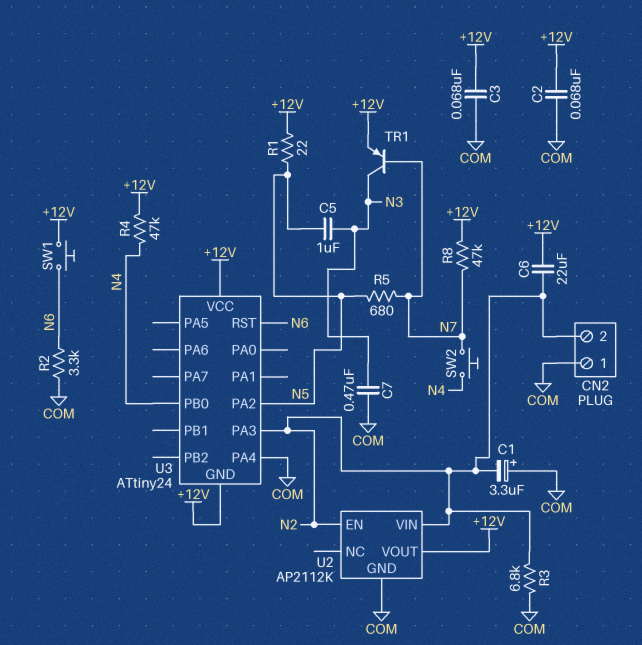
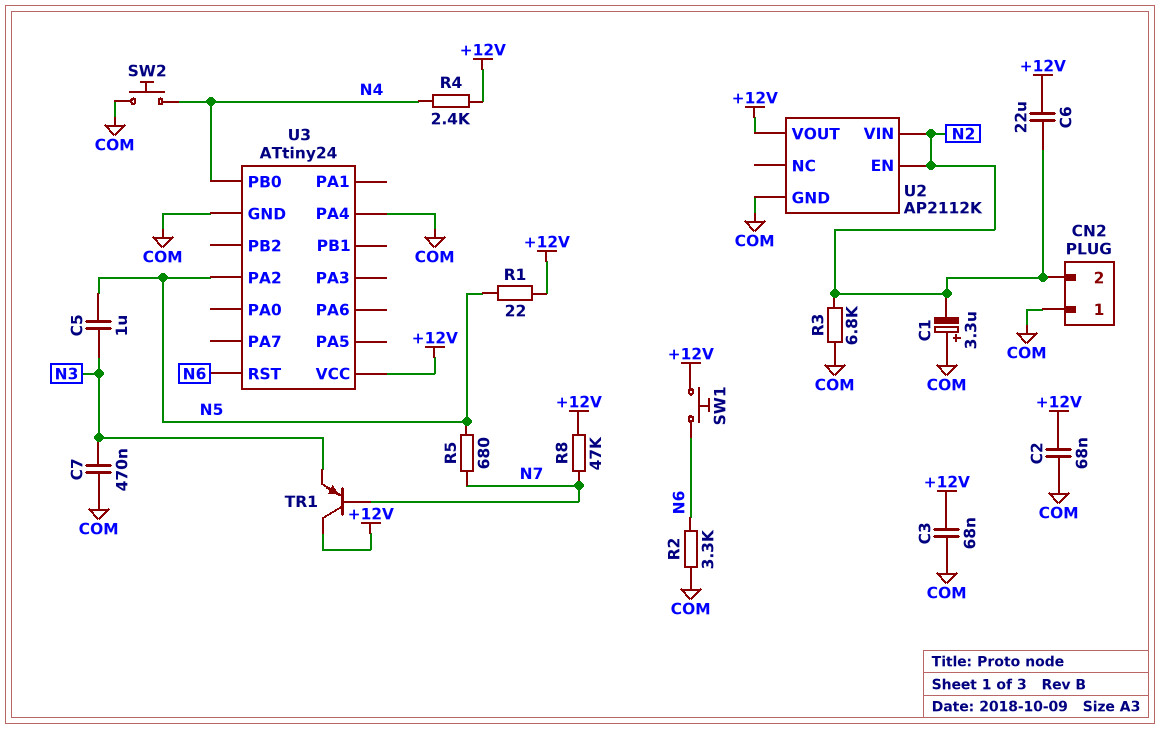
R4: 47k (+12V, N4) -> 2.4k (+12V, N4)
SW2: button (N4, N7) -> button (COM, N4)
TR1: PNP (B N7, C N3, E +12V) -> PNP (B N7, C +12V, E N3)
U3 pin GND: +12V -> COM
U3 pin PA3: N2 -> none

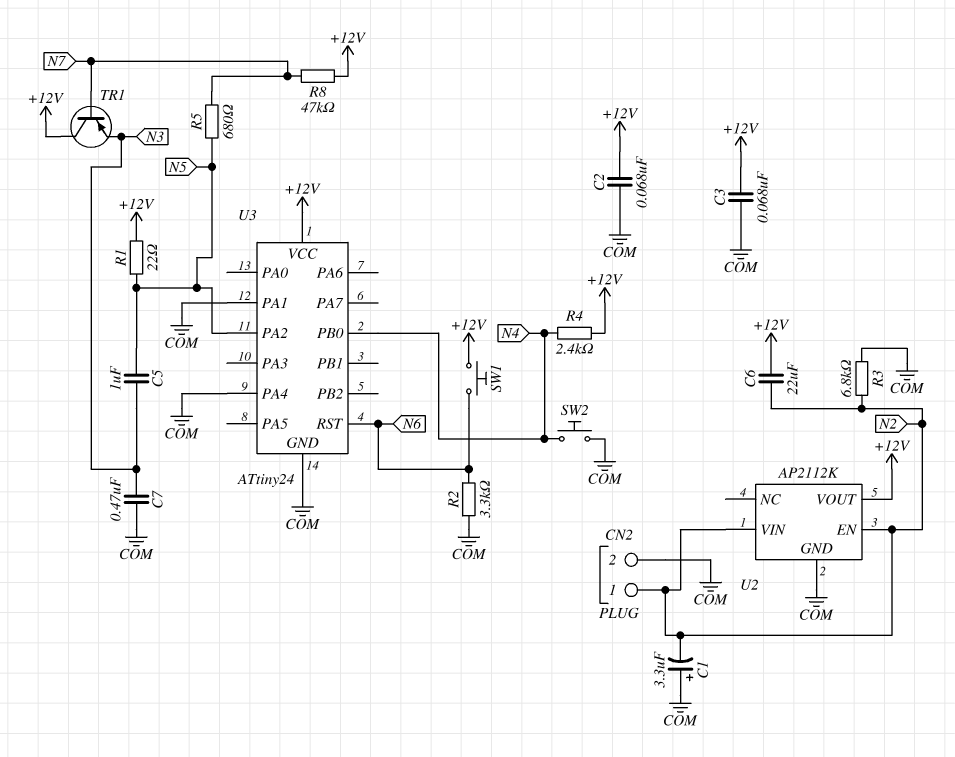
CN2 pin 1: COM -> N2
CN2 pin 2: N2 -> COM
U3 pin PA1: none -> COM

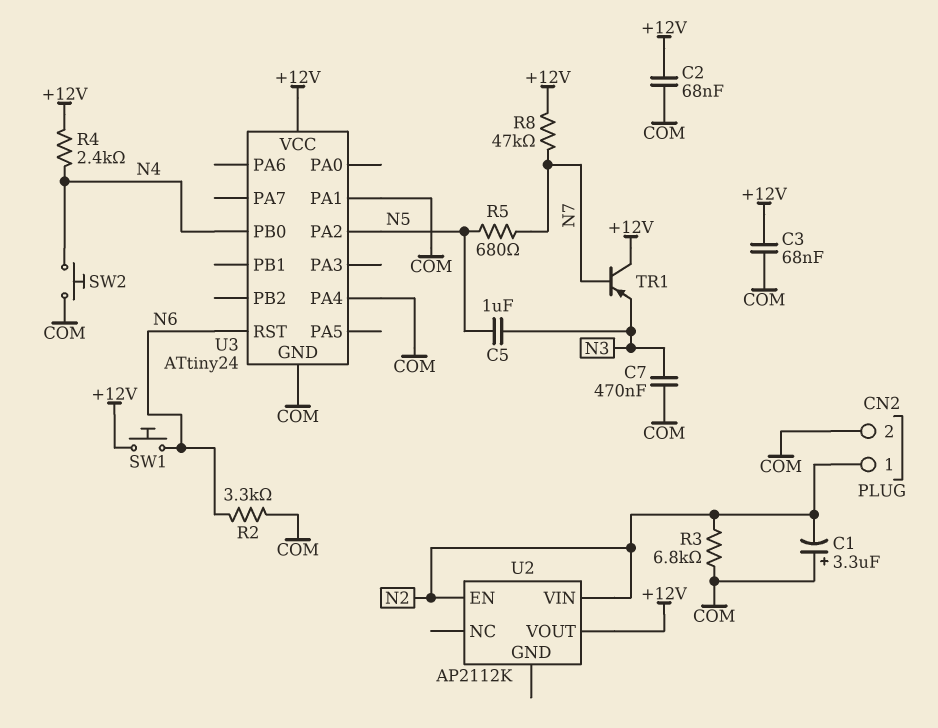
C6: 22uF (+12V, N2) -> none
R1: 22 (+12V, N5) -> none
U2 pin GND: COM -> none

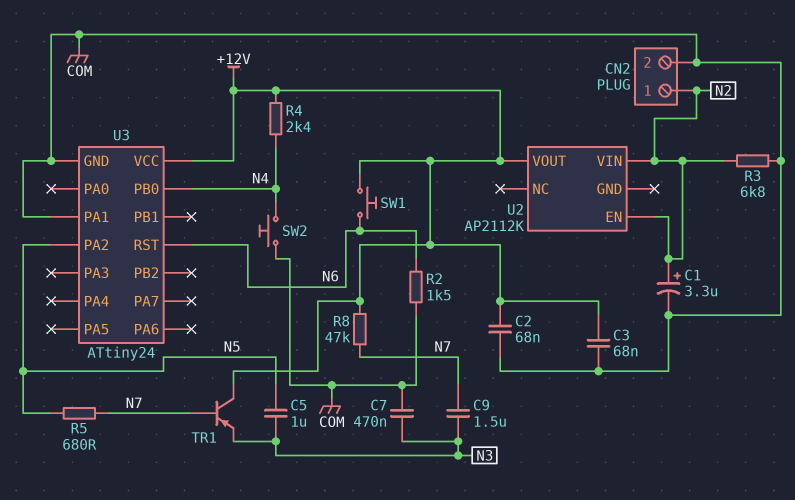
C1: 3.3uF (plus COM, minus N2) -> 3.3uF (plus N2, minus COM)
C9: none -> 1.5uF (N3, N7)
R2: 3.3k (COM, N6) -> 1.5k (COM, N6)
U3 pin PA4: COM -> none

